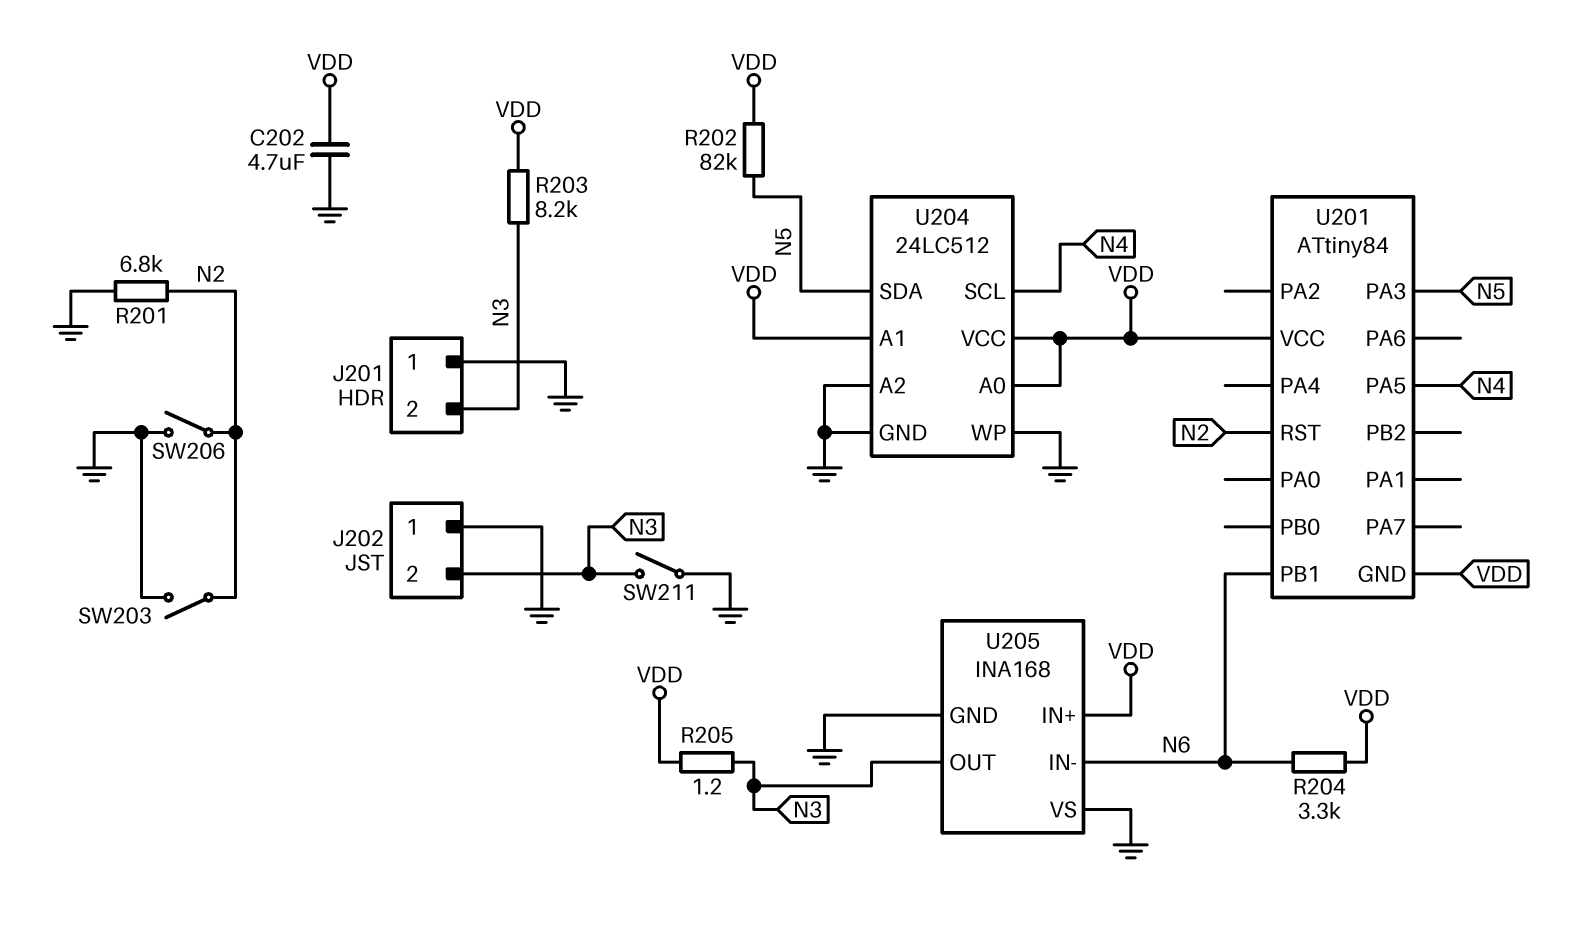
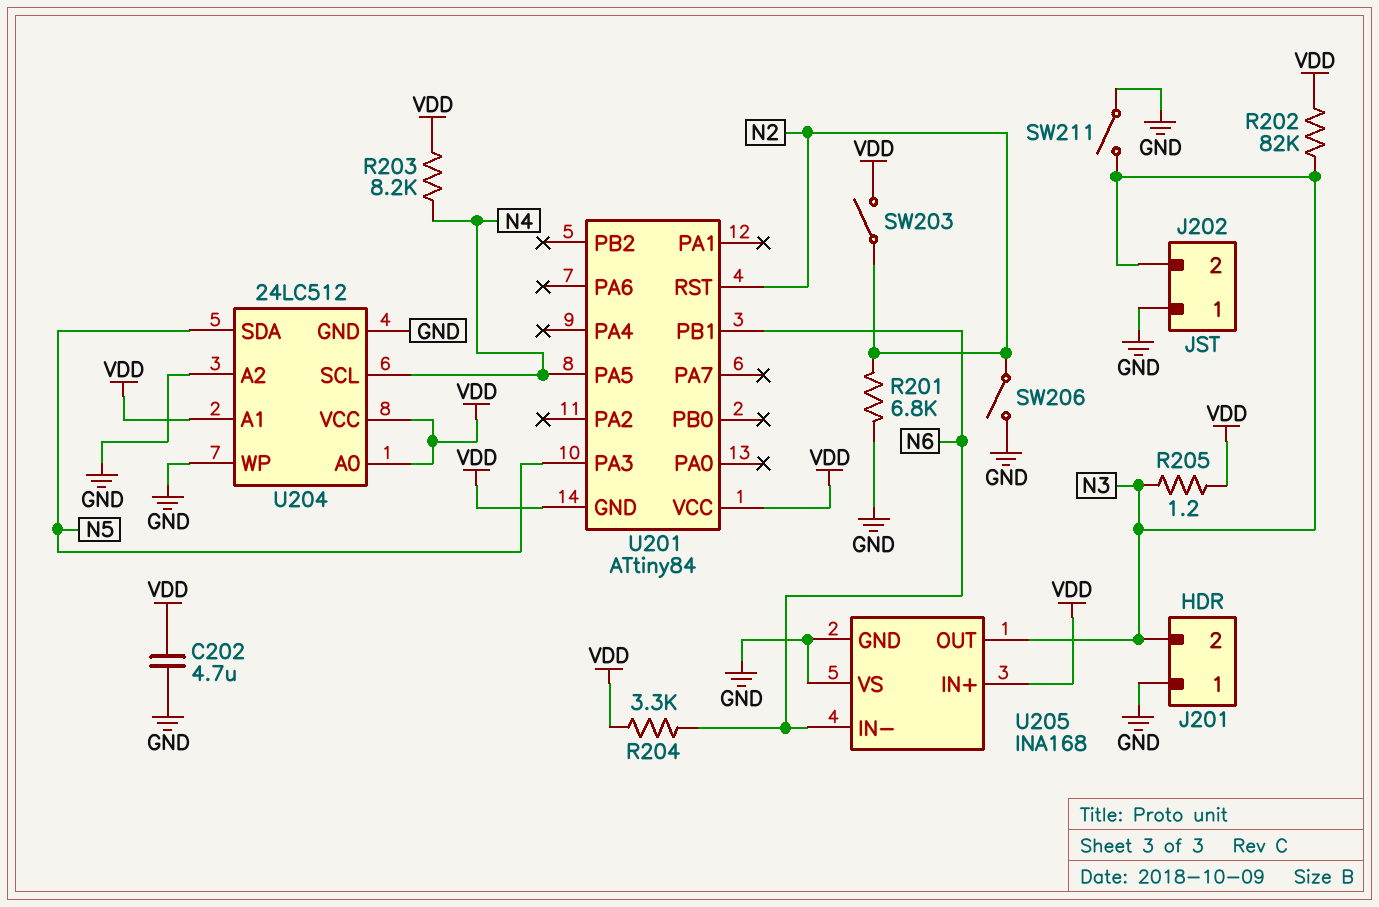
R202: 82k (N5, VDD) -> 82k (N3, VDD)
R203: 8.2k (N3, VDD) -> 8.2k (N4, VDD)
SW203: switch (GND, N2) -> switch (N2, VDD)

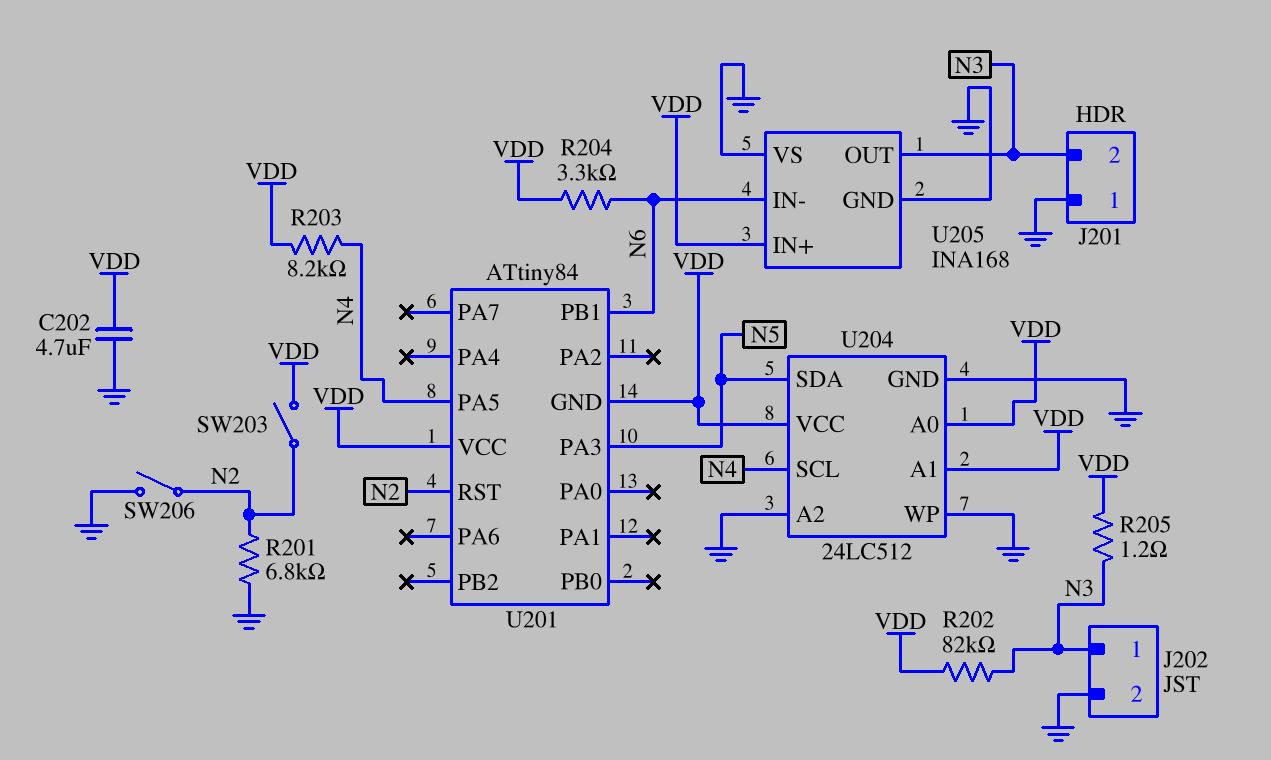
J202 pin 1: GND -> N3
J202 pin 2: N3 -> GND
SW211: switch (GND, N3) -> none

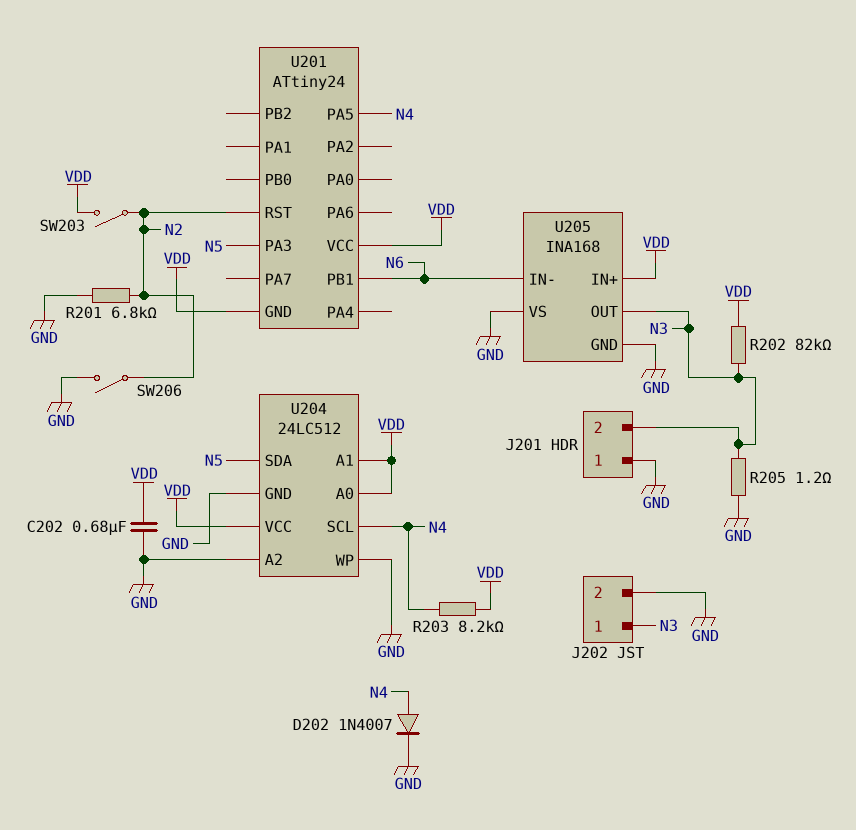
C202: 4.7uF (GND, VDD) -> 680nF (GND, VDD)
D202: none -> diode 1N4007 (A N4, K GND)
R204: 3.3k (N6, VDD) -> none
R205: 1.2 (N3, VDD) -> 1.2 (GND, N3)
U201: ATtiny84 -> ATtiny24

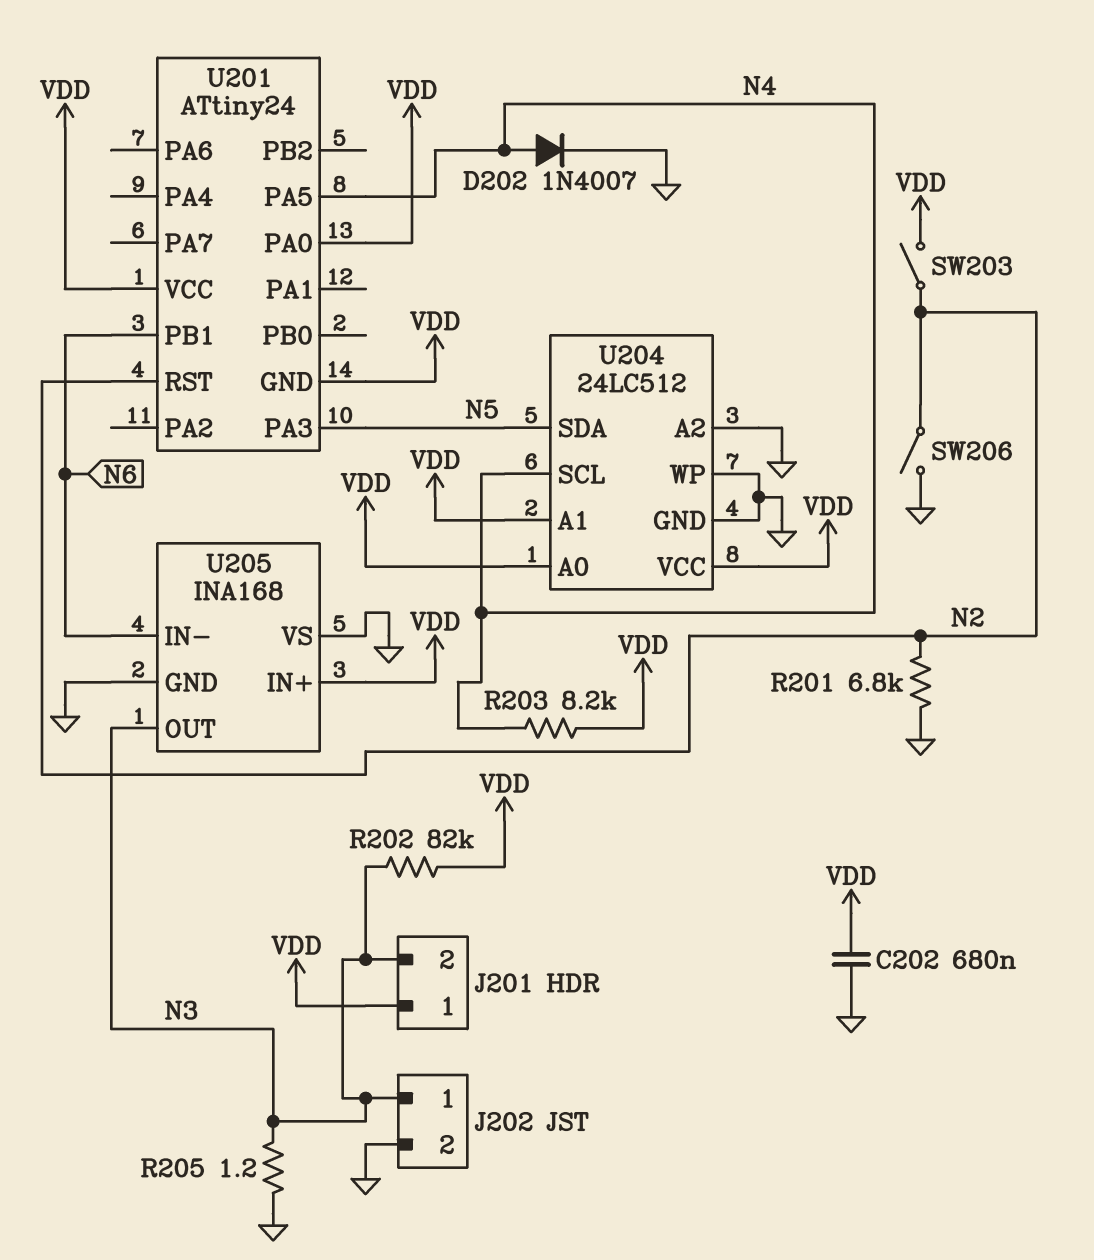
J201 pin 1: GND -> VDD
U201 pin PA0: none -> VDD

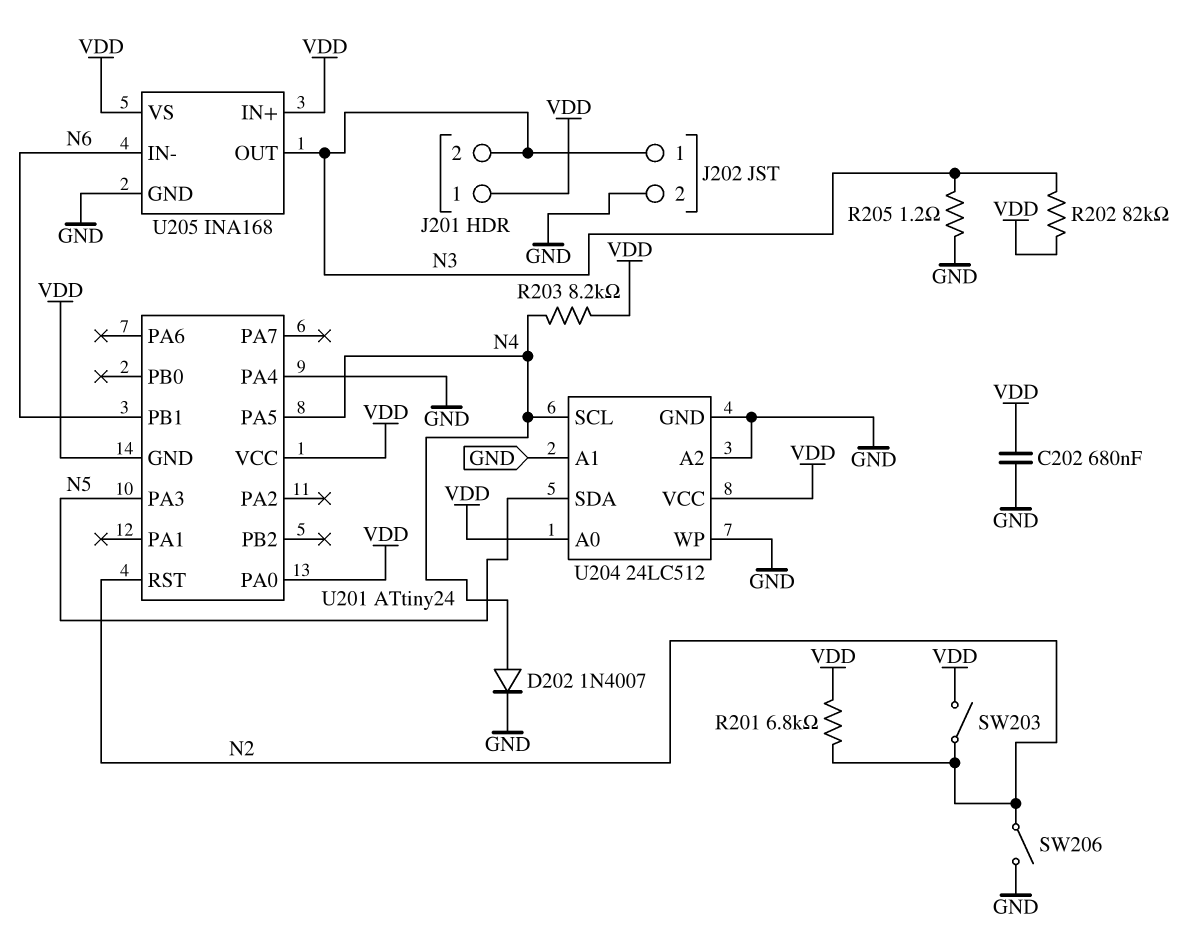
R201: 6.8k (GND, N2) -> 6.8k (N2, VDD)
U201 pin PA4: none -> GND
U204 pin A1: VDD -> GND
U205 pin VS: GND -> VDD

